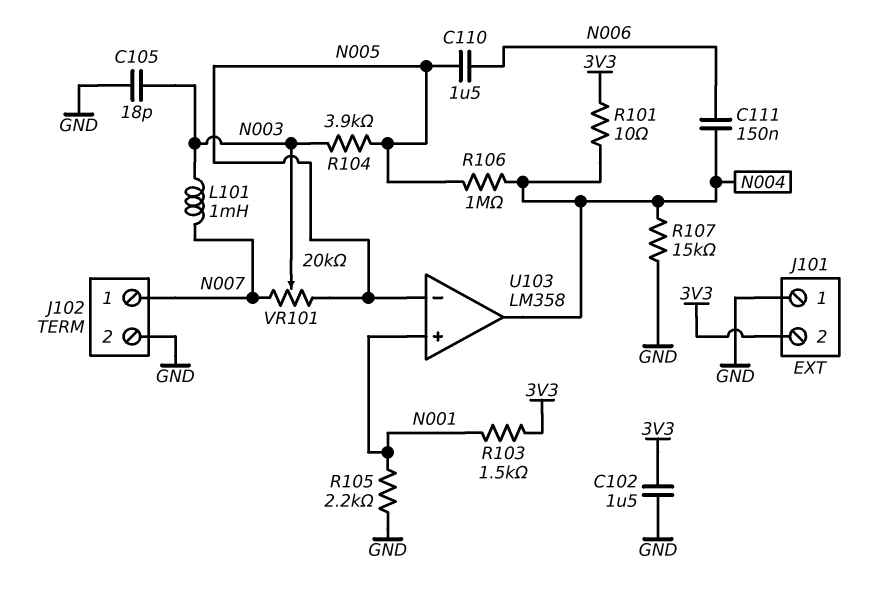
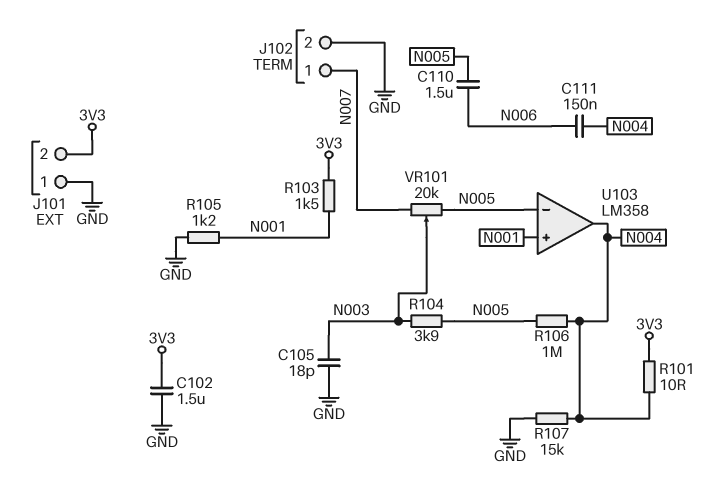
L101: 1mH (N003, N007) -> none
R105: 2.2k (GND, N001) -> 1.2k (GND, N001)

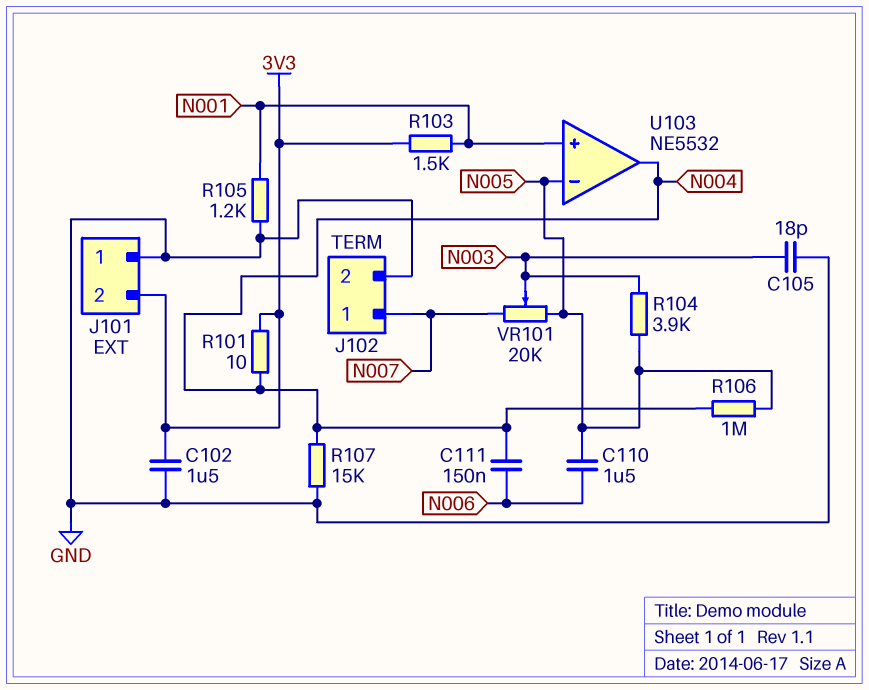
U103: LM358 -> NE5532

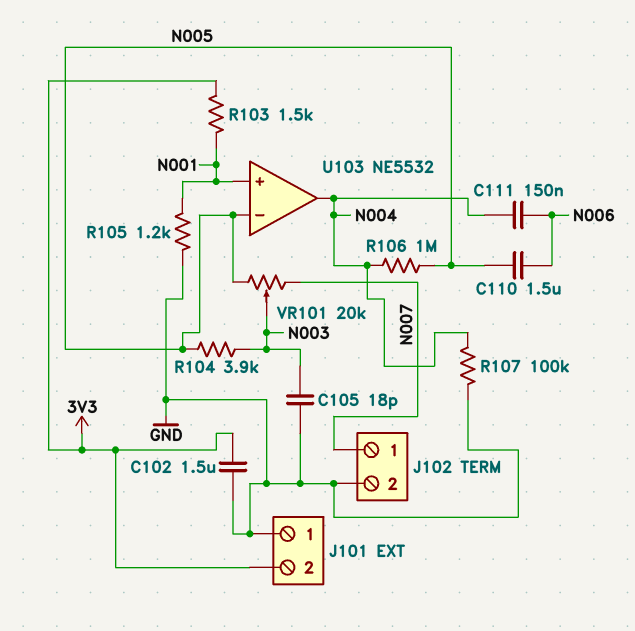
R101: 10 (3V3, N004) -> none
R107: 15k (GND, N004) -> 100k (GND, N004)

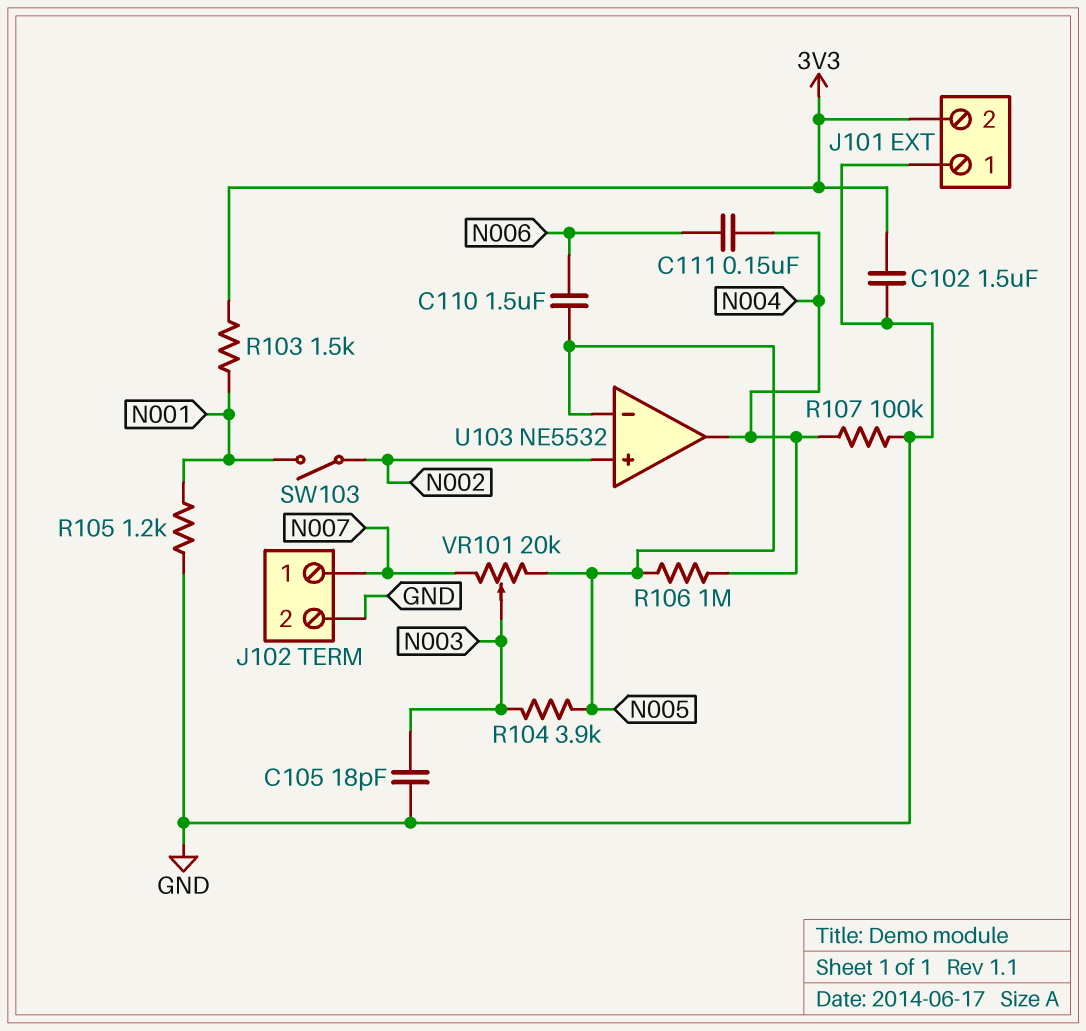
SW103: none -> switch (N001, N002)
U103 pin in+: N001 -> N002

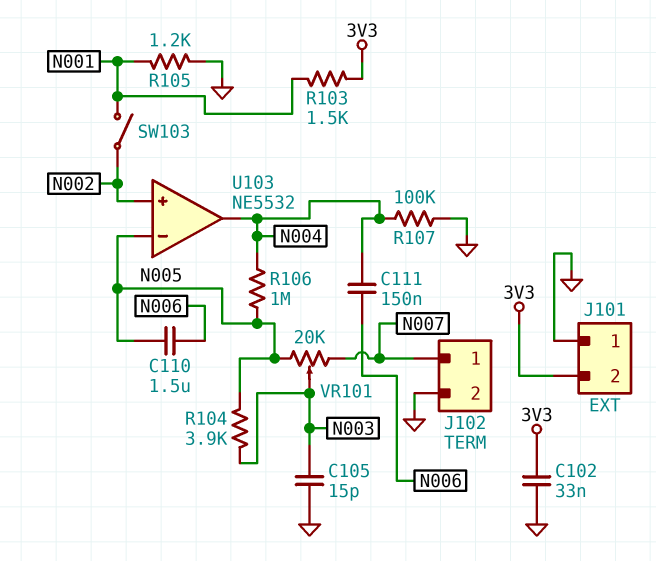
C102: 1.5uF (3V3, GND) -> 33nF (3V3, GND)
C105: 18pF (GND, N003) -> 15pF (GND, N003)

